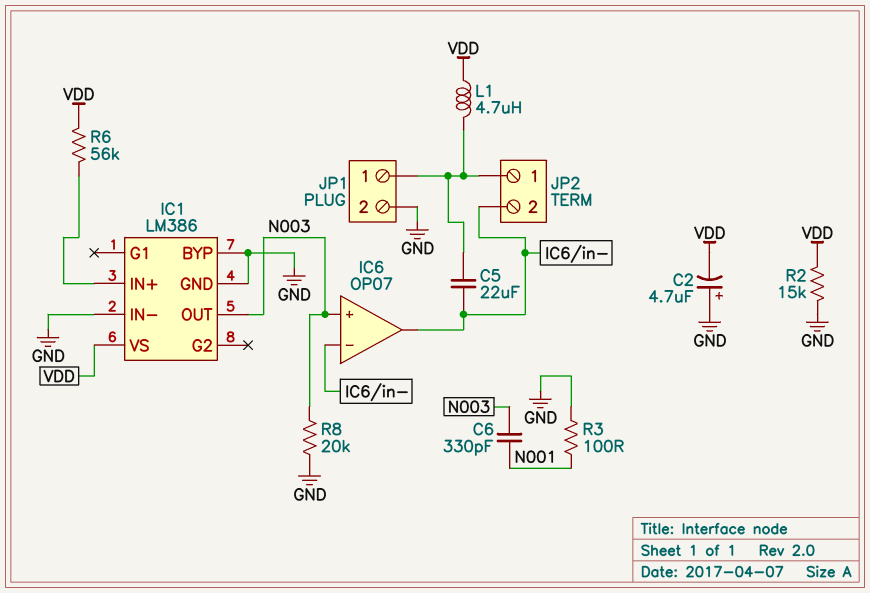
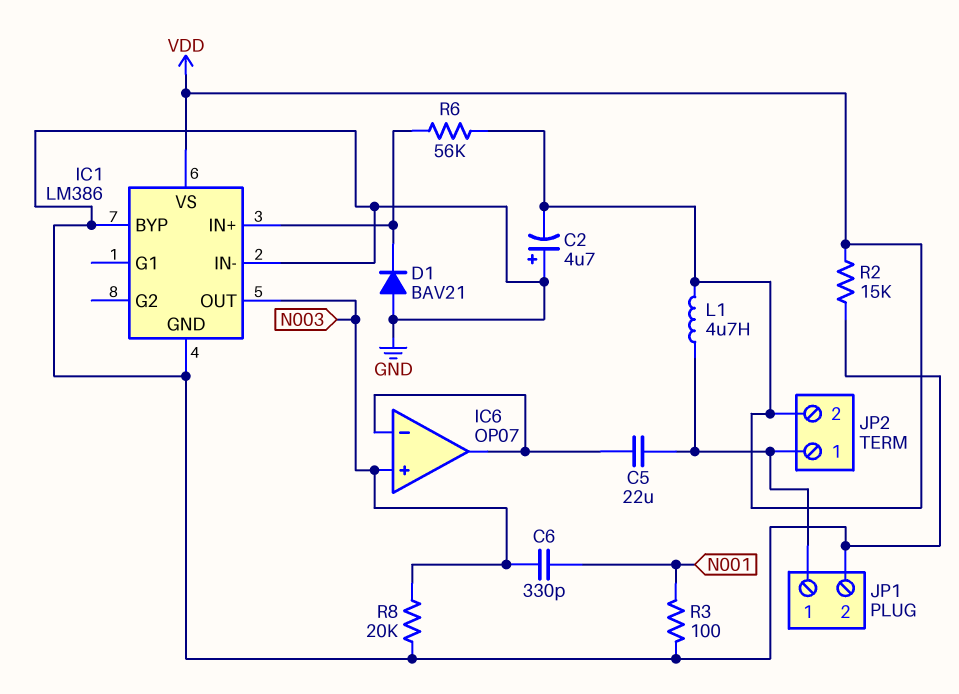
D1: none -> diode BAV21 (A GND, K IC1/IN+)
JP2 pin 2: IC6/in- -> VDD

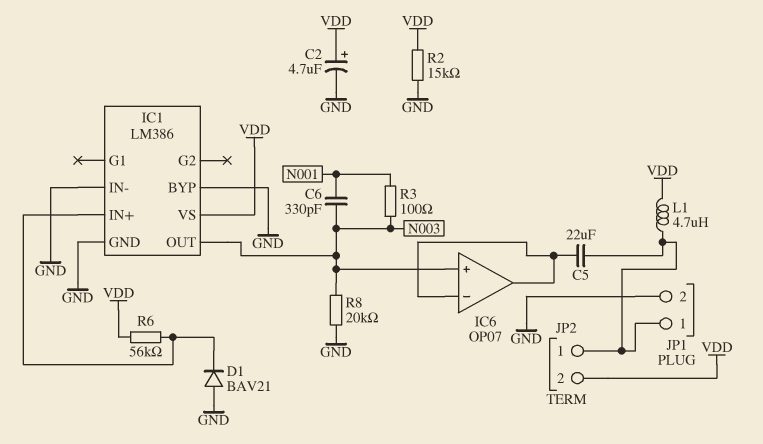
C2: 4.7uF (plus GND, minus VDD) -> 4.7uF (plus VDD, minus GND)
R3: 100 (GND, N001) -> 100 (N001, N003)

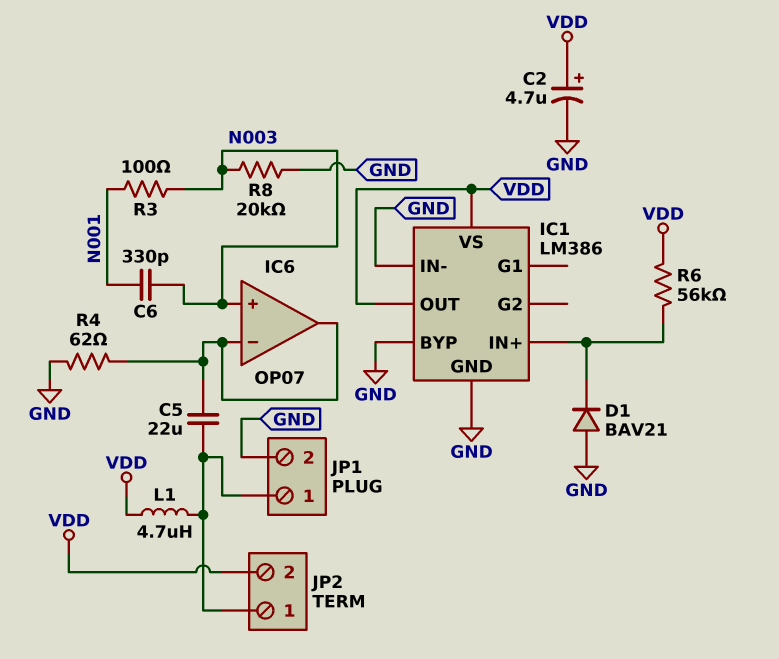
IC1 pin OUT: N003 -> VDD
R2: 15k (GND, VDD) -> none
R4: none -> 62 (GND, IC6/in-)

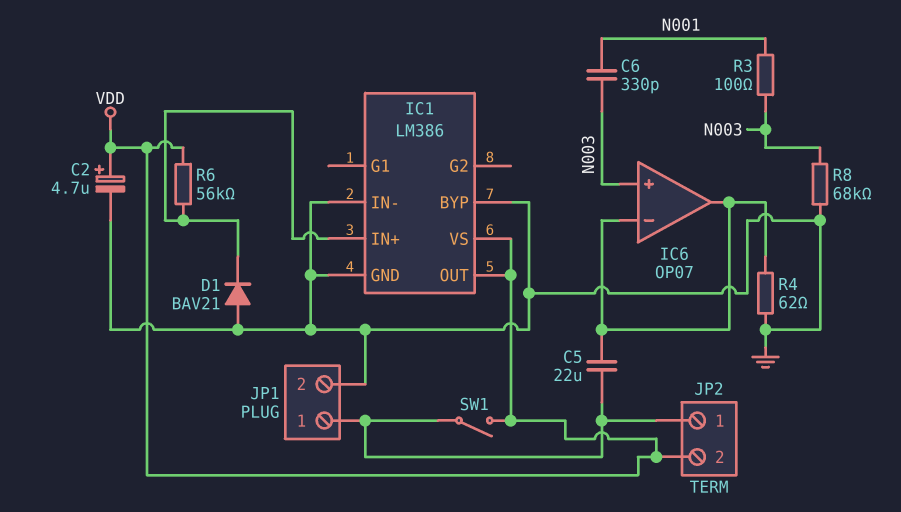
L1: 4.7uH (JP1/1, VDD) -> none
R8: 20k (GND, N003) -> 68k (GND, N003)
SW1: none -> switch (JP1/1, VDD)

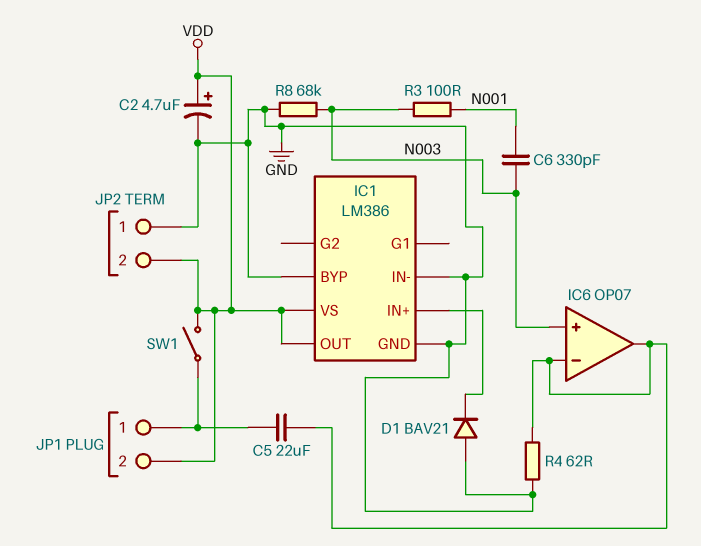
JP1 pin 2: GND -> VDD
JP2 pin 1: JP1/1 -> GND
R6: 56k (IC1/IN+, VDD) -> none

